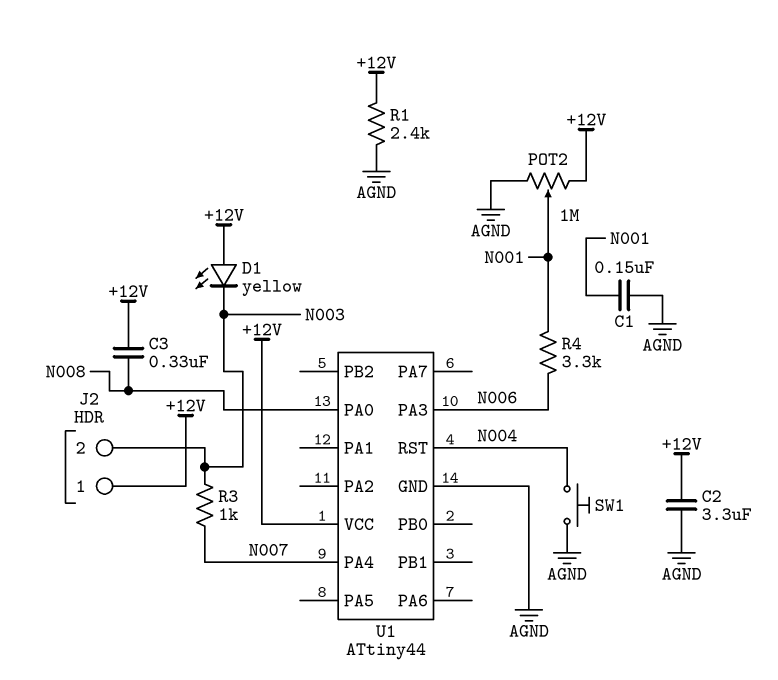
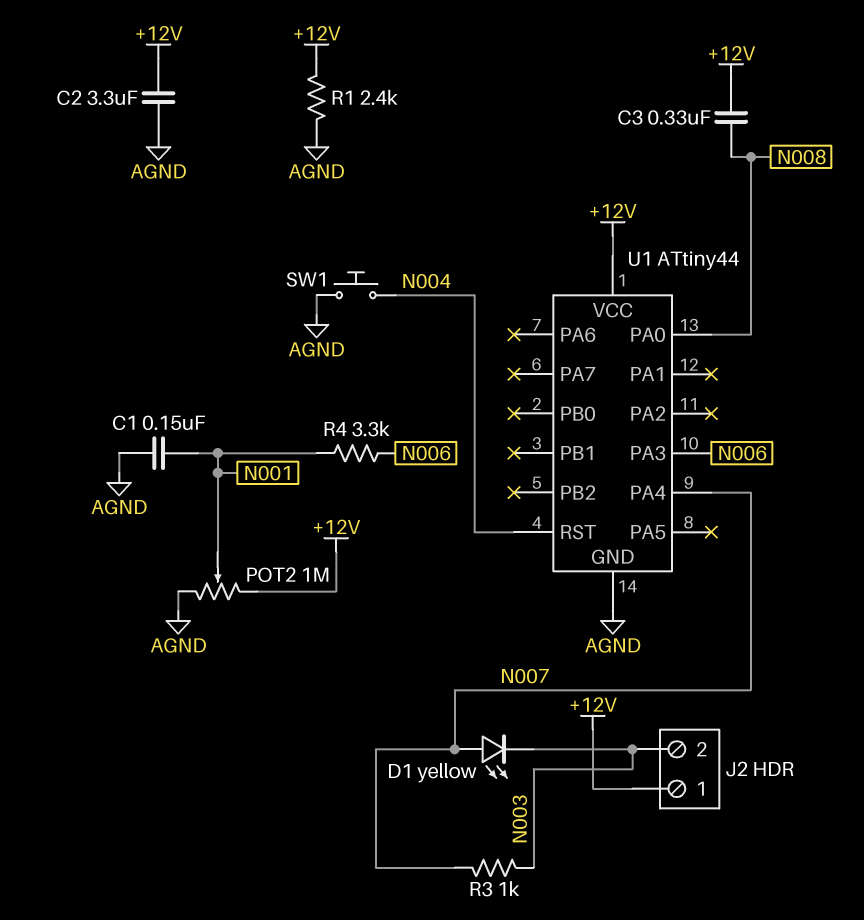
D1: LED yellow (A +12V, K N003) -> LED yellow (A N007, K N003)

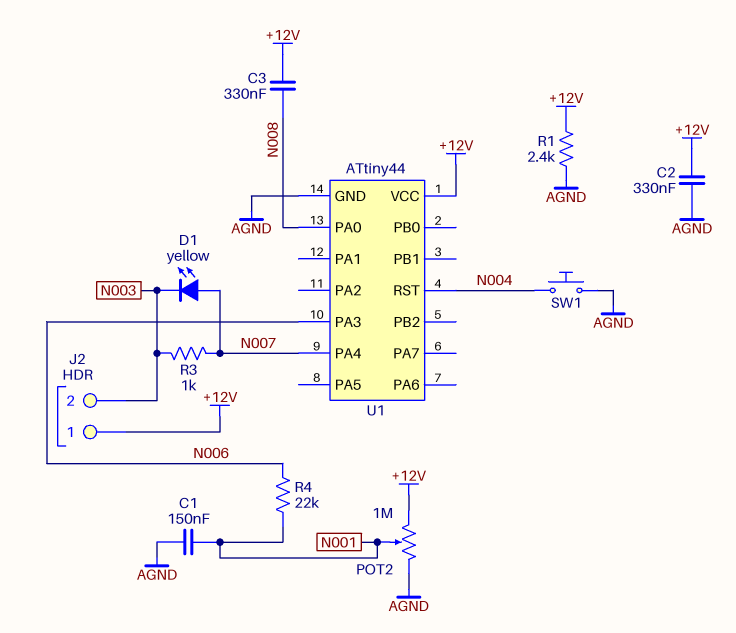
C2: 3.3uF (+12V, AGND) -> 330nF (+12V, AGND)
R4: 3.3k (N001, N006) -> 22k (N001, N006)

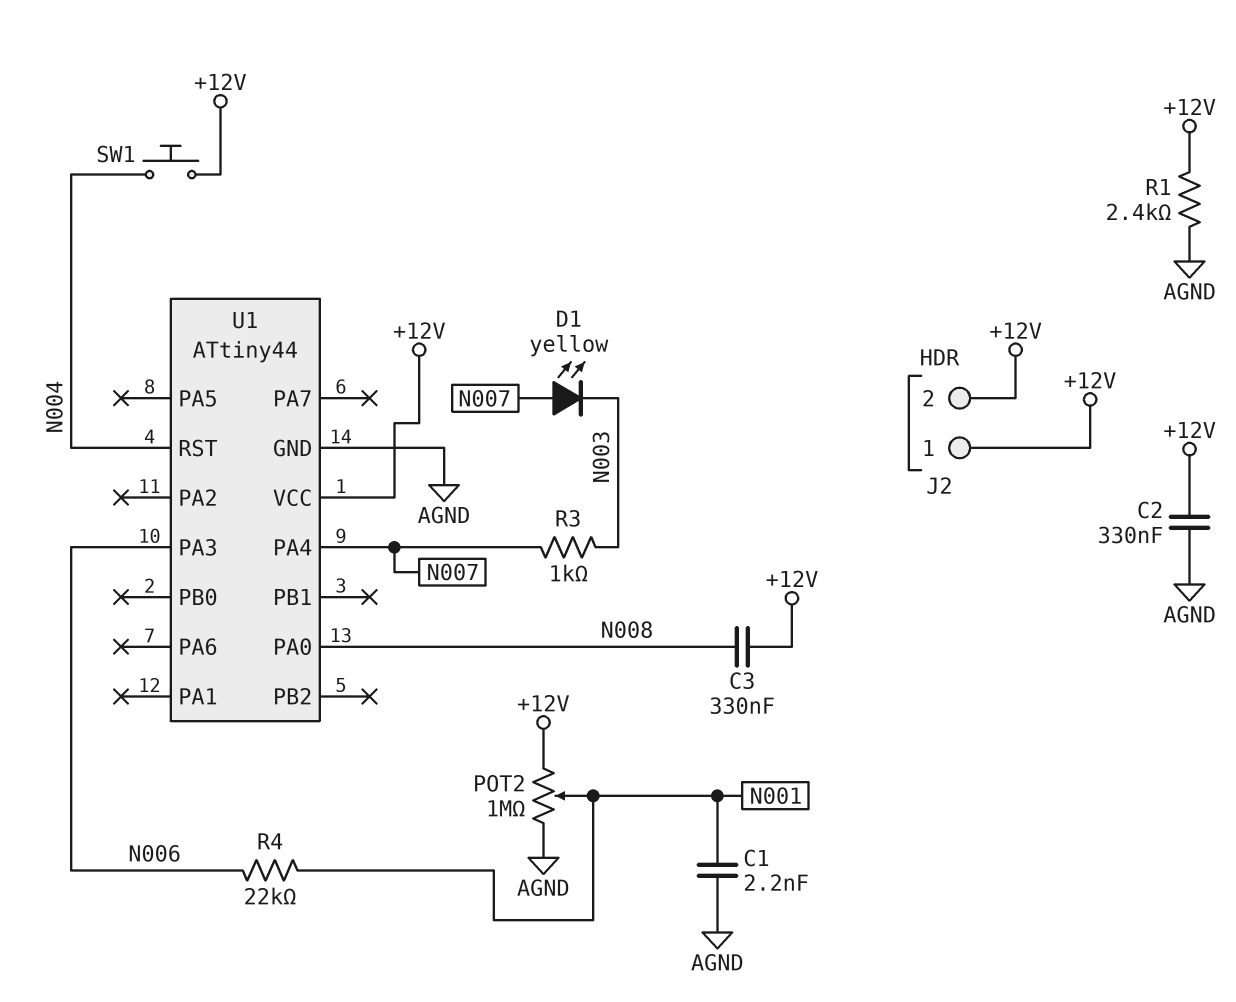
C1: 150nF (AGND, N001) -> 2.2nF (AGND, N001)
J2 pin 2: N003 -> +12V
SW1: button (AGND, N004) -> button (+12V, N004)

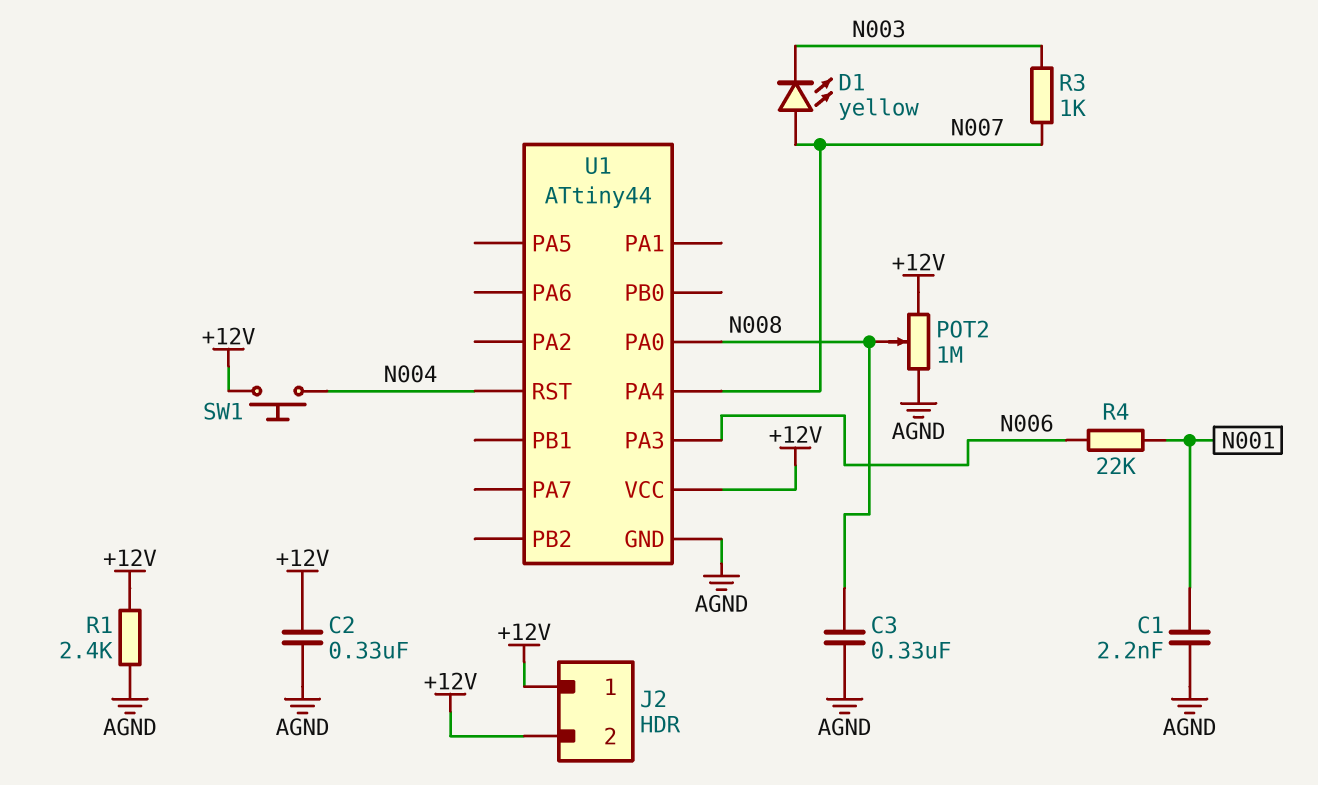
C3: 330nF (+12V, N008) -> 330nF (AGND, N008)
POT2: 1M (+12V, AGND, wiper N001) -> 1M (+12V, AGND, wiper N008)

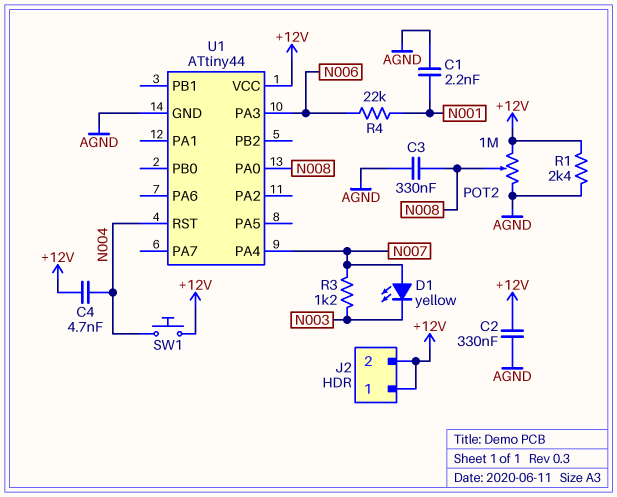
C4: none -> 4.7nF (+12V, N004)
R3: 1k (N003, N007) -> 1.2k (N003, N007)

